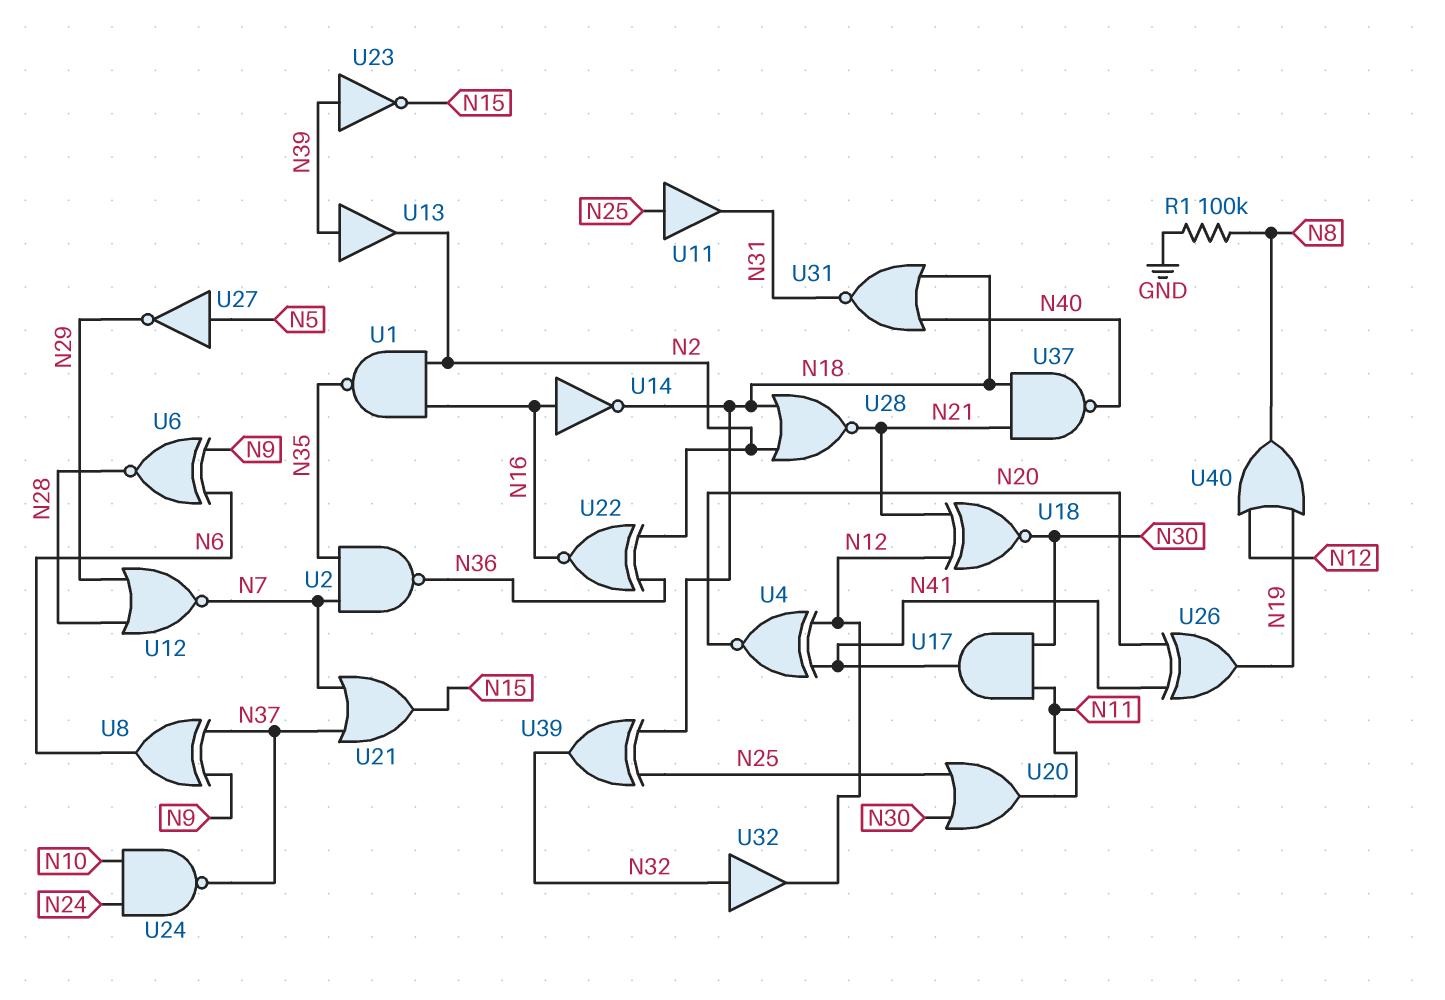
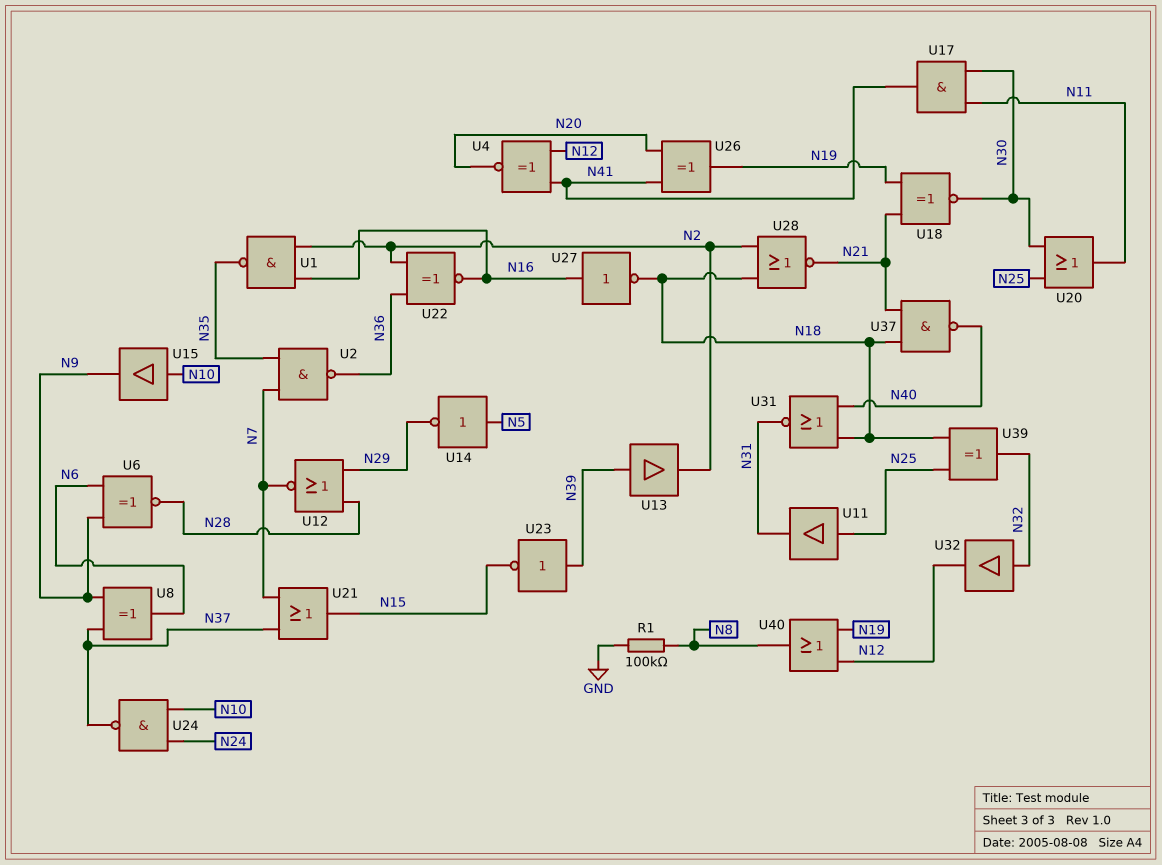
U14: NOT (in N16, out N18) -> NOT (in N5, out N29)
U15: none -> buffer (in N10, out N9)
U18: XNOR (in N12, in N21, out N30) -> XNOR (in N19, in N21, out N30)
U27: NOT (in N5, out N29) -> NOT (in N16, out N18)

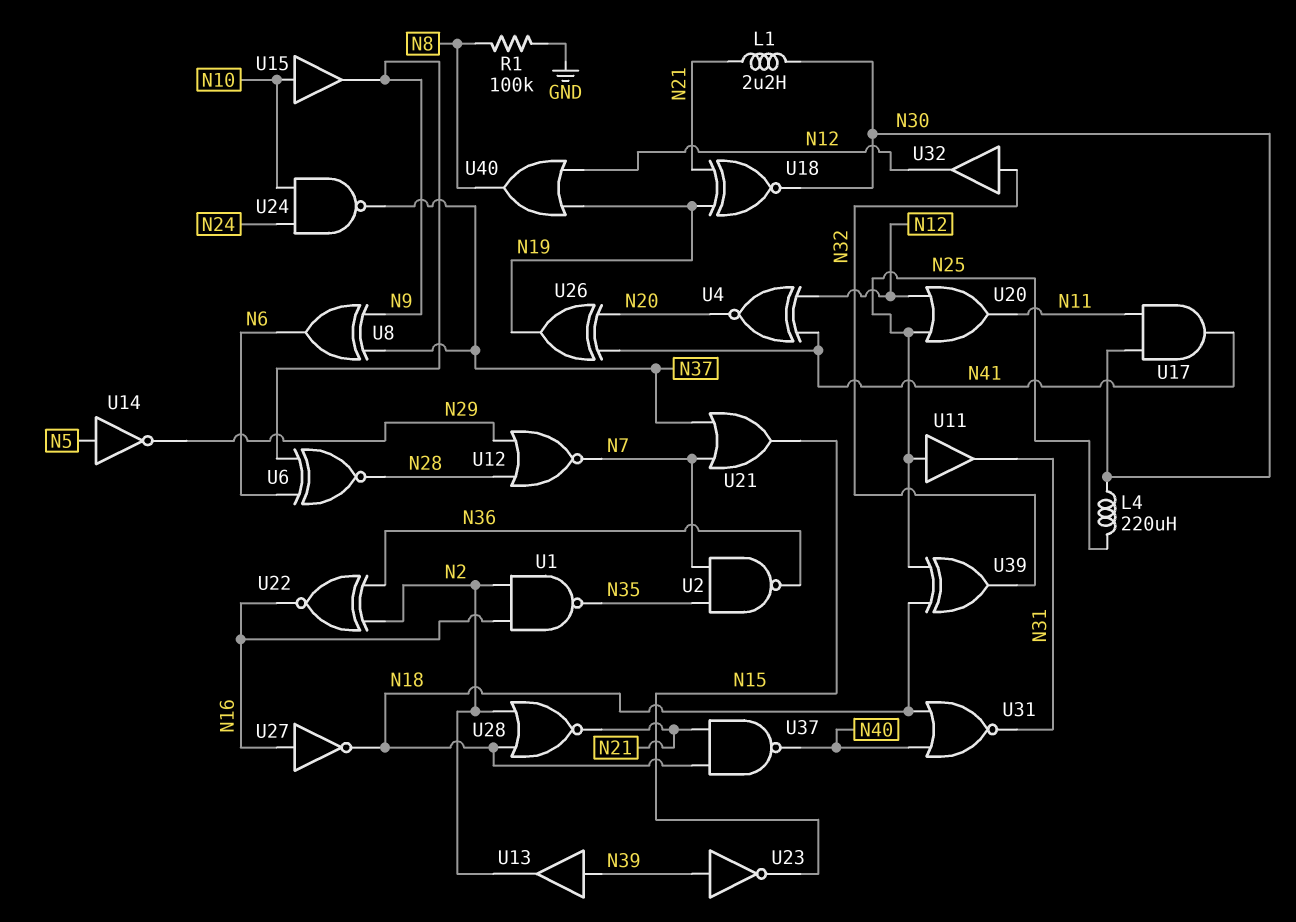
L1: none -> 2.2uH (N21, N30)
L4: none -> 220uH (N25, N30)
U20: OR (in N25, in N30, out N11) -> OR (in N12, in N25, out N11)

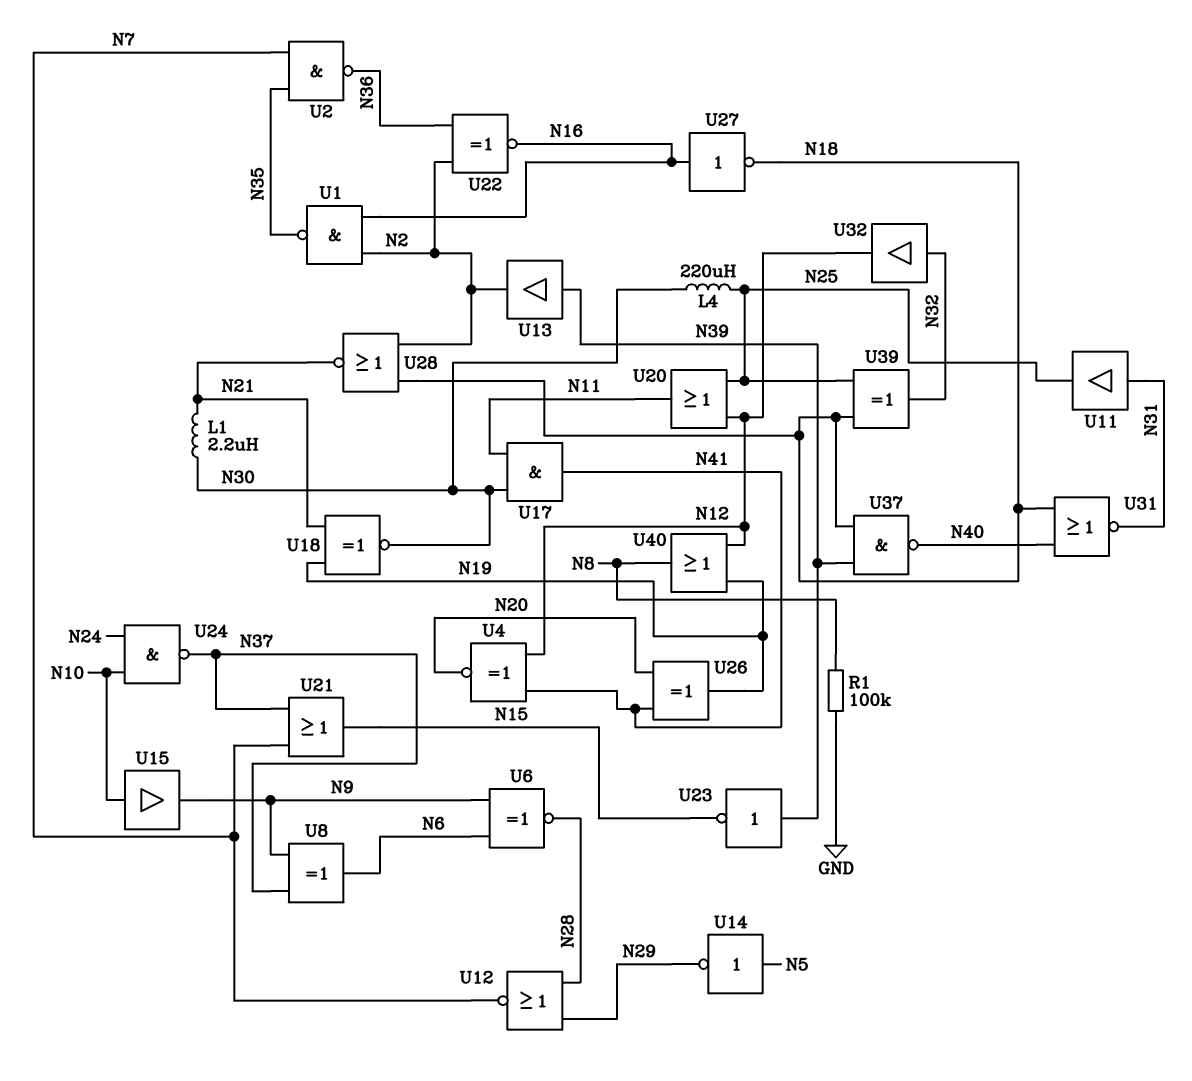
U11: buffer (in N25, out N31) -> buffer (in N31, out N25)
U37: NAND (in N18, in N21, out N40) -> NAND (in N18, in N39, out N40)

